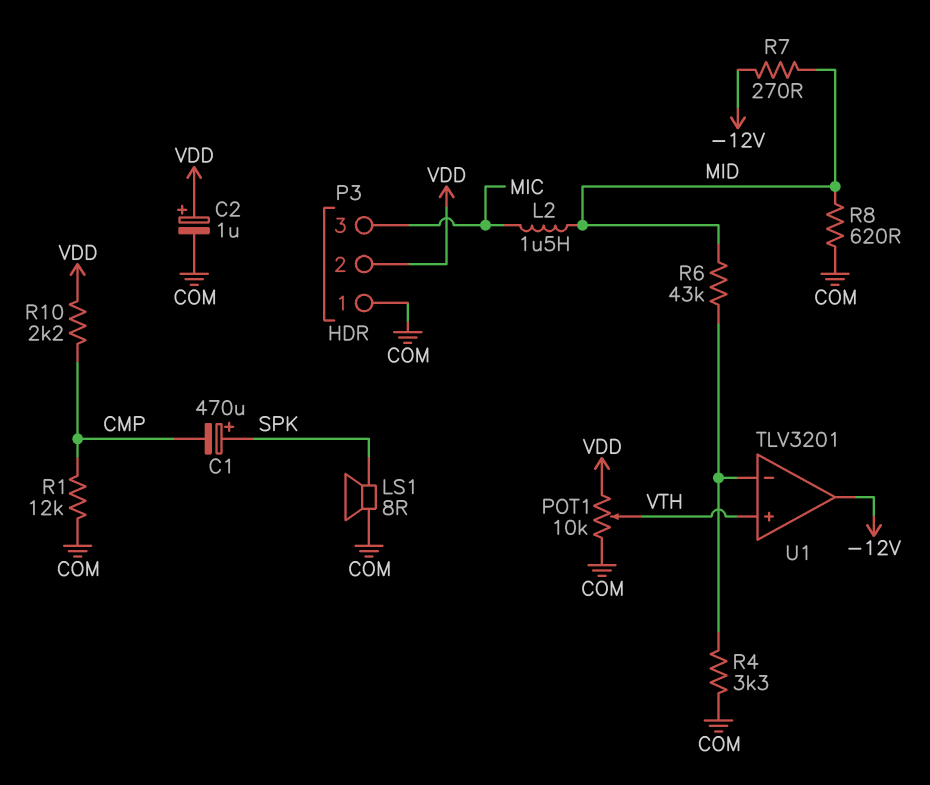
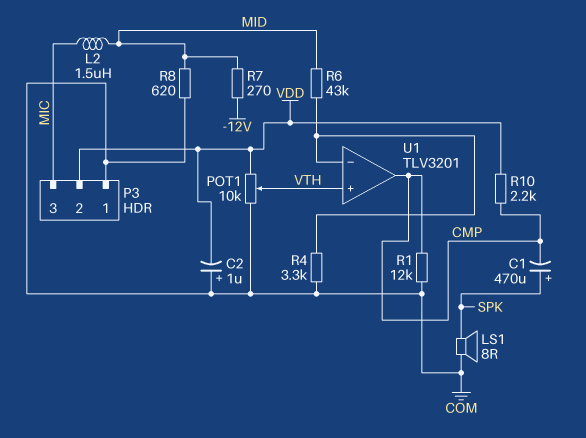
C2: 1uF (plus VDD, minus COM) -> 1uF (plus COM, minus VDD)
U1 pin out: -12V -> CMP

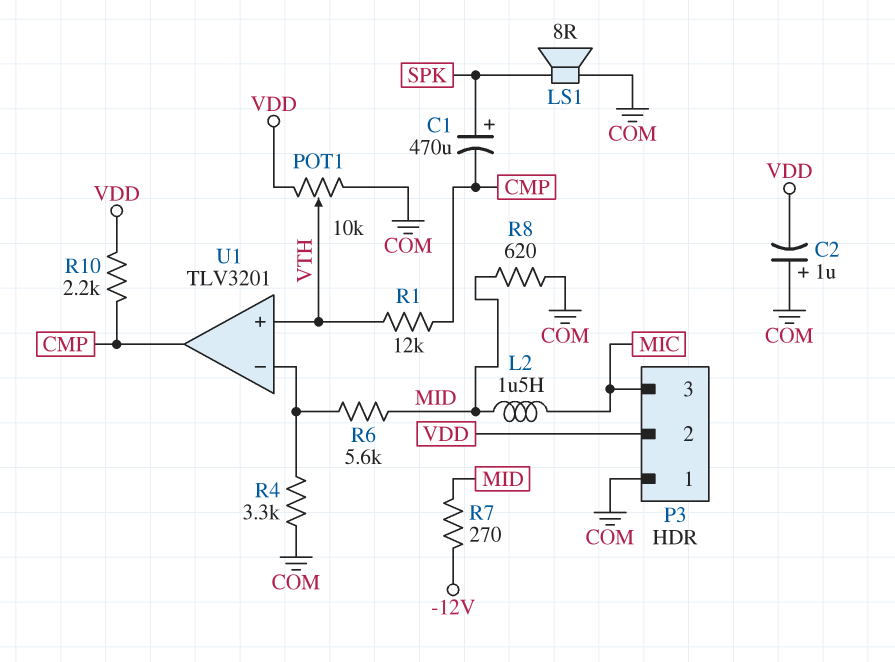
R1: 12k (CMP, COM) -> 12k (CMP, VTH)
R6: 43k (MID, U1/in-) -> 5.6k (MID, U1/in-)

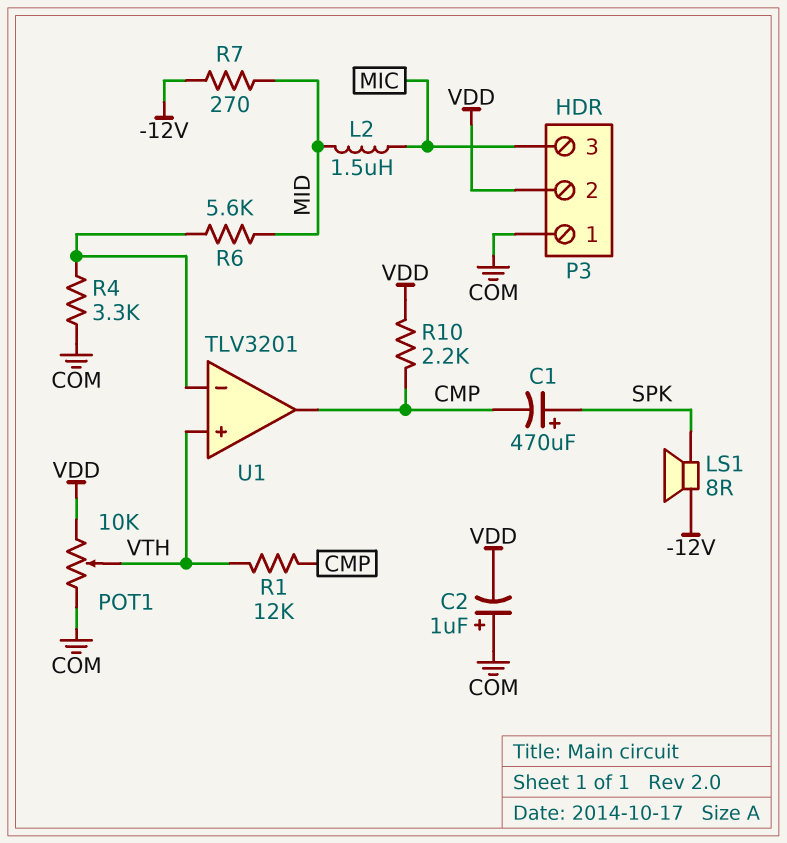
LS1: speaker 8R (COM, SPK) -> speaker 8R (-12V, SPK)
R8: 620 (COM, MID) -> none

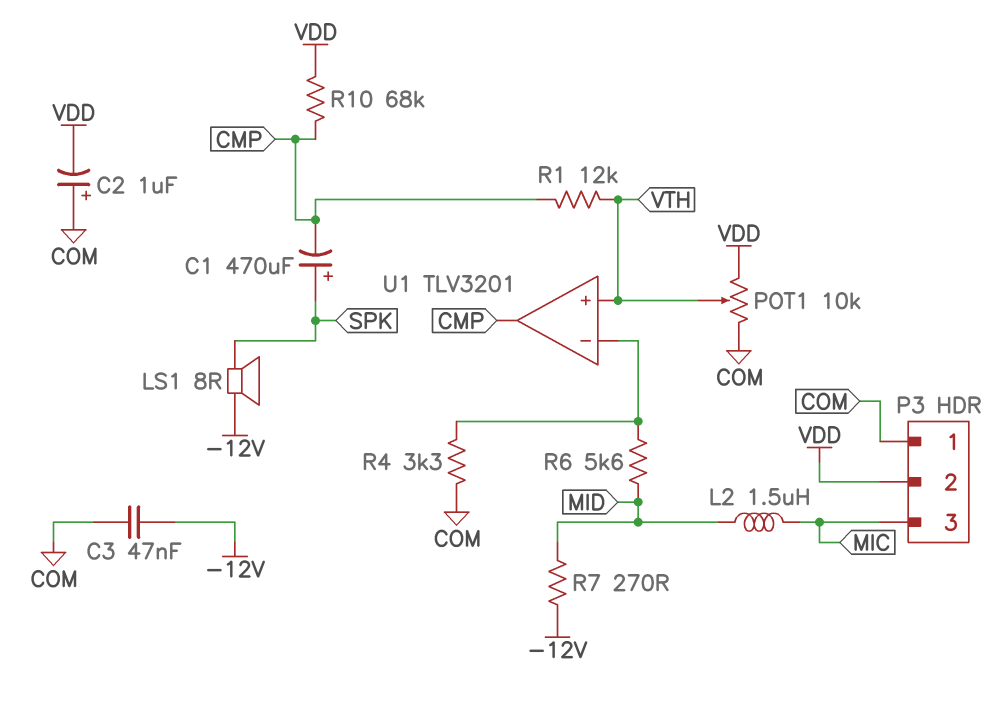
C3: none -> 47nF (-12V, COM)
R10: 2.2k (CMP, VDD) -> 68k (CMP, VDD)

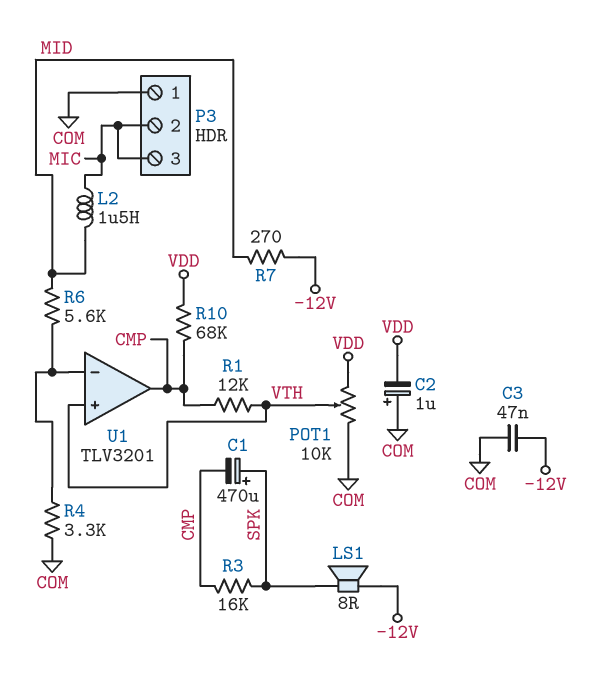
P3 pin 2: VDD -> MIC
R3: none -> 16k (CMP, SPK)

